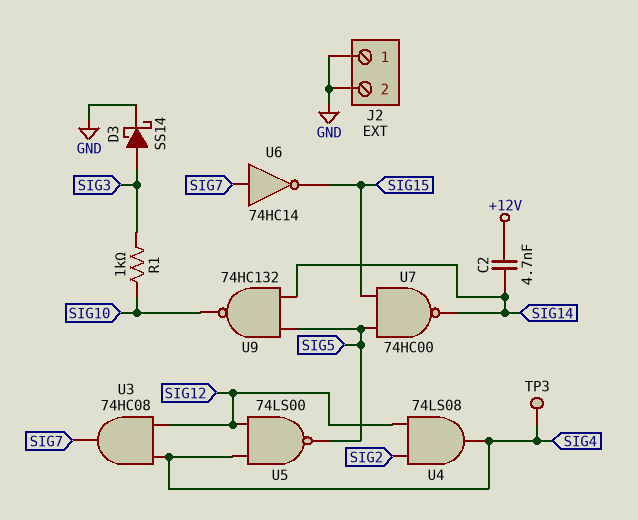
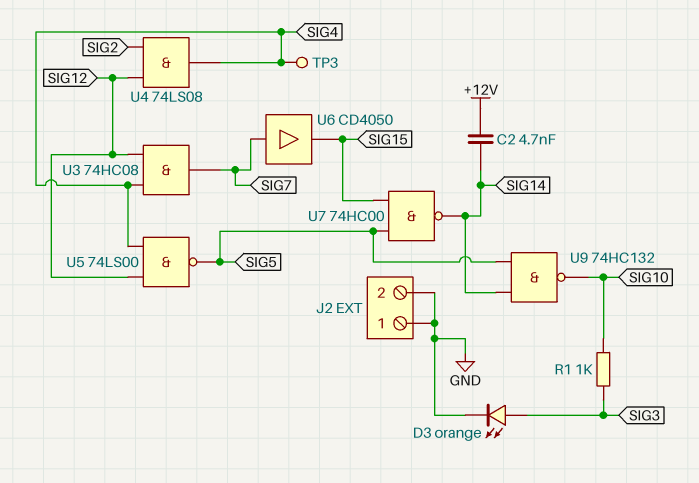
D3: schottky SS14 (A SIG3, K GND) -> LED orange (A SIG3, K GND)
U6: NOT 74HC14 (in SIG7, out SIG15) -> buffer CD4050 (in SIG7, out SIG15)

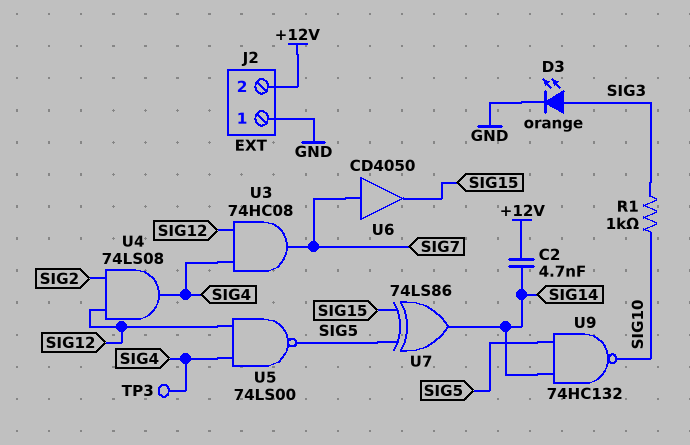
J2 pin 2: GND -> +12V
U7: NAND 74HC00 (in SIG5, in SIG15, out SIG14) -> XOR 74LS86 (in SIG5, in SIG15, out SIG14)

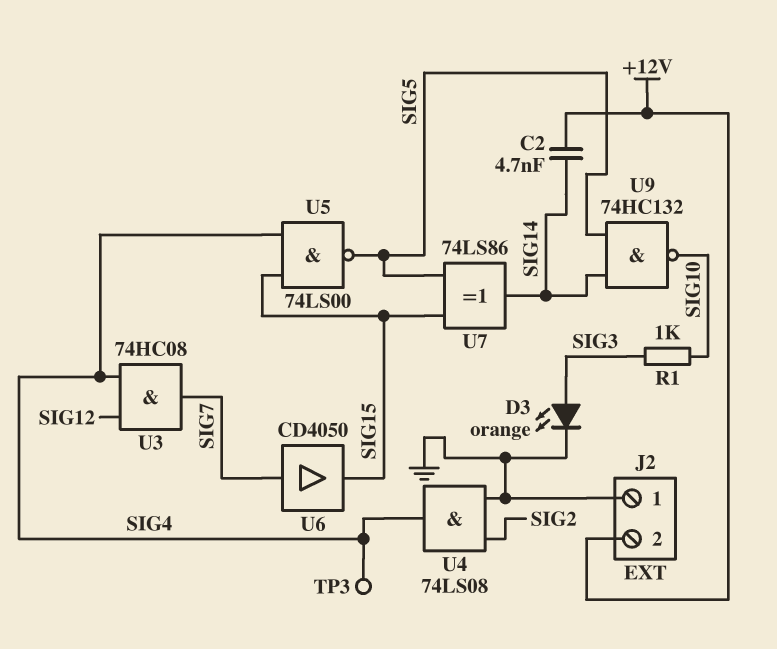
U4: AND 74LS08 (in SIG2, in SIG12, out SIG4) -> AND 74LS08 (in GND, in SIG2, out SIG4)
U5: NAND 74LS00 (in SIG4, in SIG12, out SIG5) -> NAND 74LS00 (in SIG4, in SIG15, out SIG5)

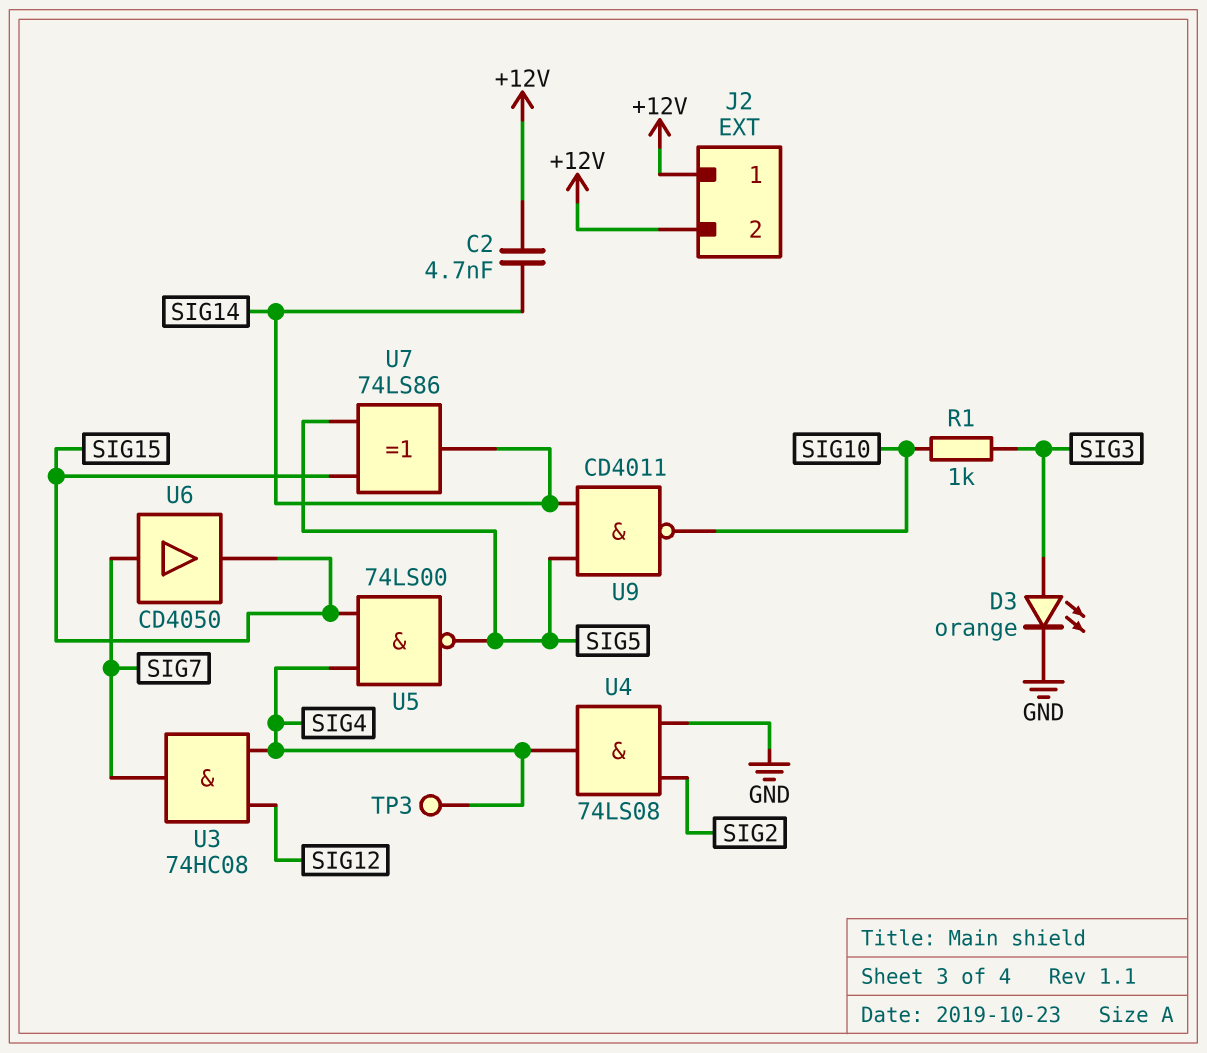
J2 pin 1: GND -> +12V
U9: NAND 74HC132 (in SIG5, in SIG14, out SIG10) -> NAND CD4011 (in SIG5, in SIG14, out SIG10)

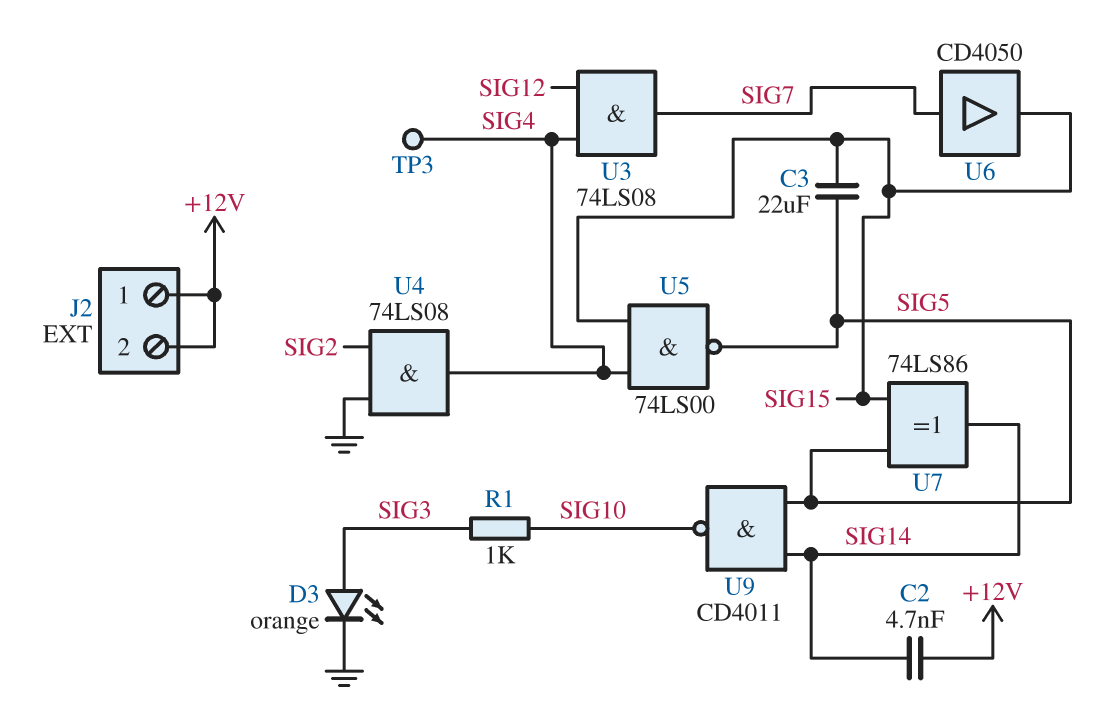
C3: none -> 22uF (SIG5, SIG15)
U3: AND 74HC08 (in SIG4, in SIG12, out SIG7) -> AND 74LS08 (in SIG4, in SIG12, out SIG7)

